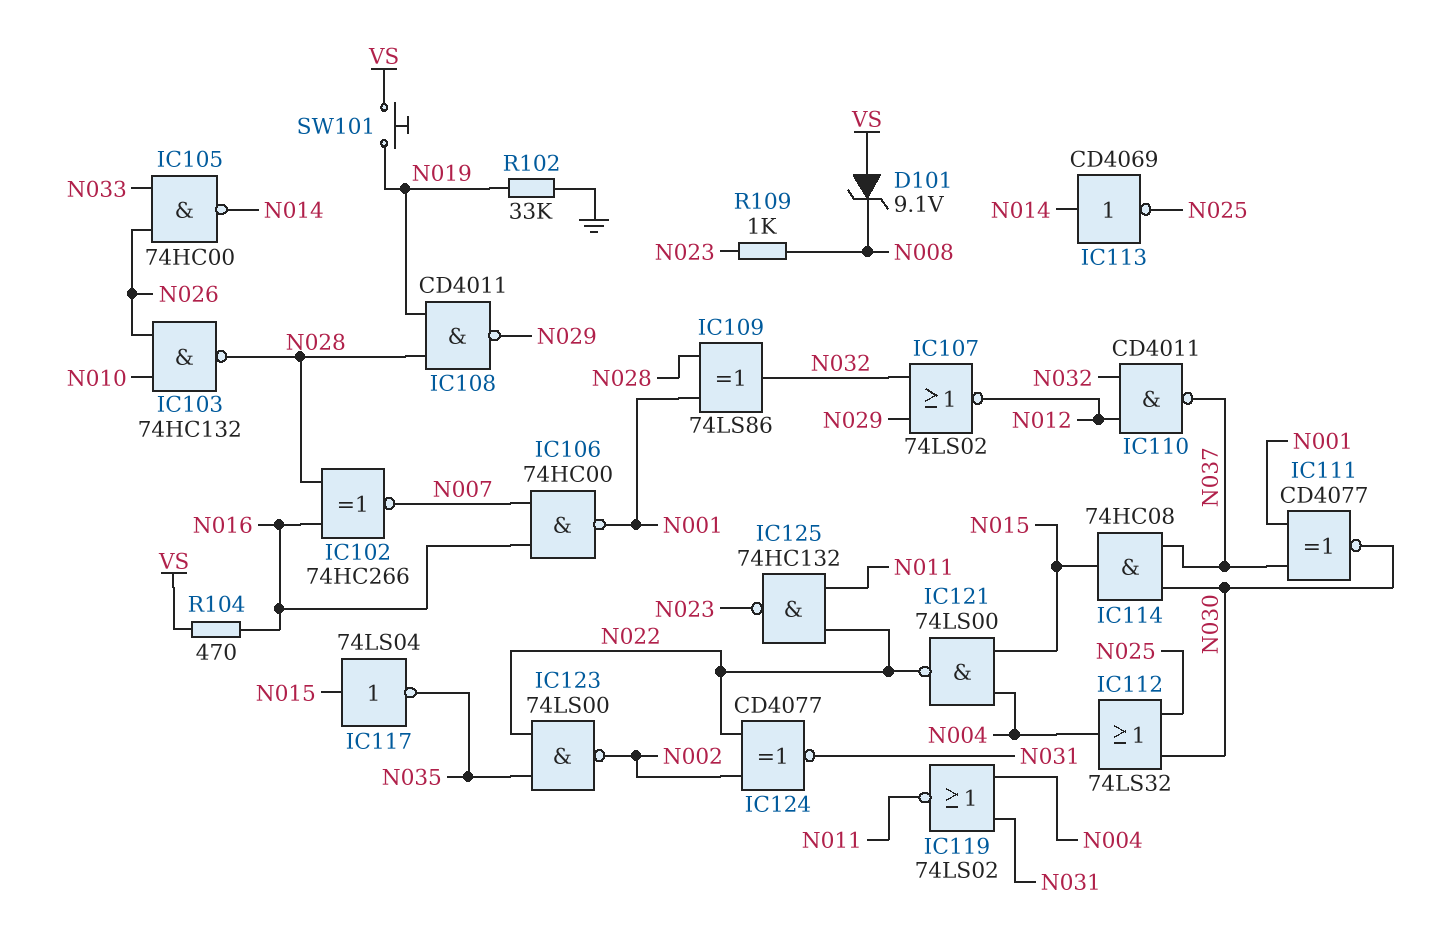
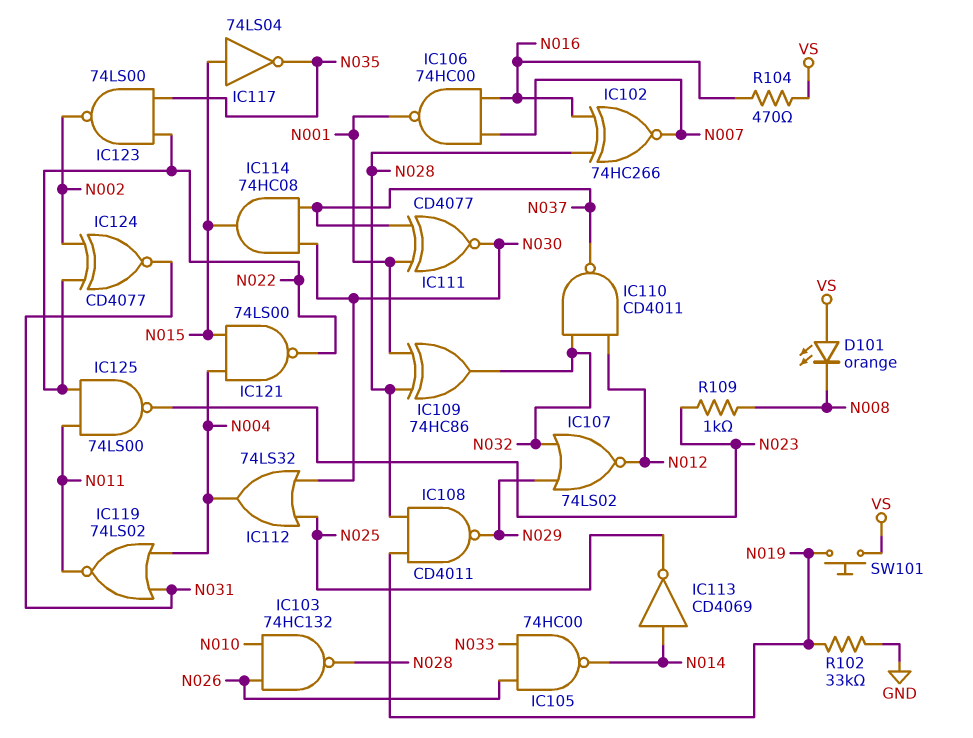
D101: zener 9.1V (A VS, K N008) -> LED orange (A VS, K N008)
IC109: XOR 74LS86 (in N001, in N028, out N032) -> XOR 74HC86 (in N001, in N028, out N032)
IC125: NAND 74HC132 (in N011, in N022, out N023) -> NAND 74LS00 (in N011, in N022, out N023)

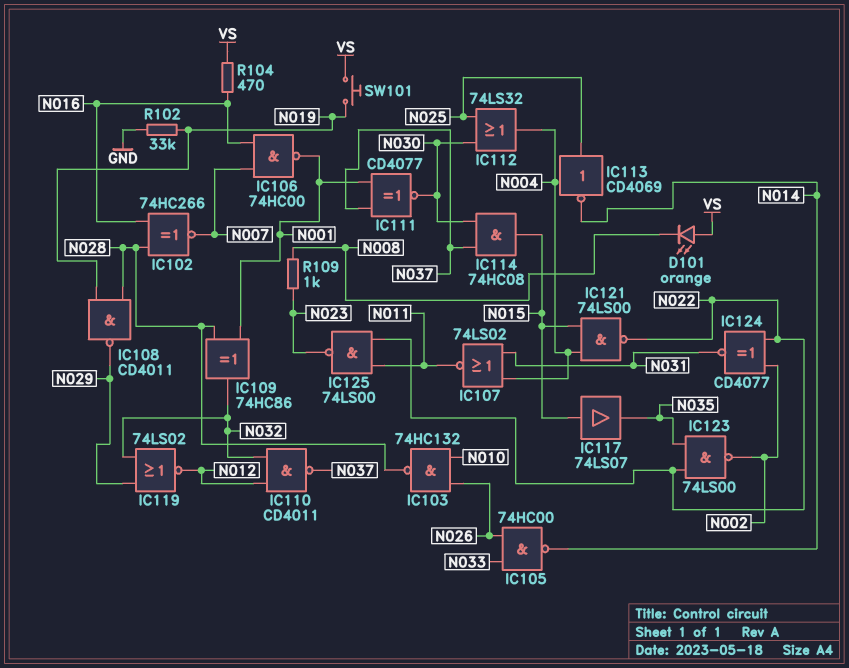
IC107: NOR 74LS02 (in N029, in N032, out N012) -> NOR 74LS02 (in N004, in N031, out N011)
IC113: NOT CD4069 (in N014, out N025) -> NOT CD4069 (in N025, out N014)
IC117: NOT 74LS04 (in N015, out N035) -> buffer 74LS07 (in N015, out N035)
IC119: NOR 74LS02 (in N004, in N031, out N011) -> NOR 74LS02 (in N029, in N032, out N012)

